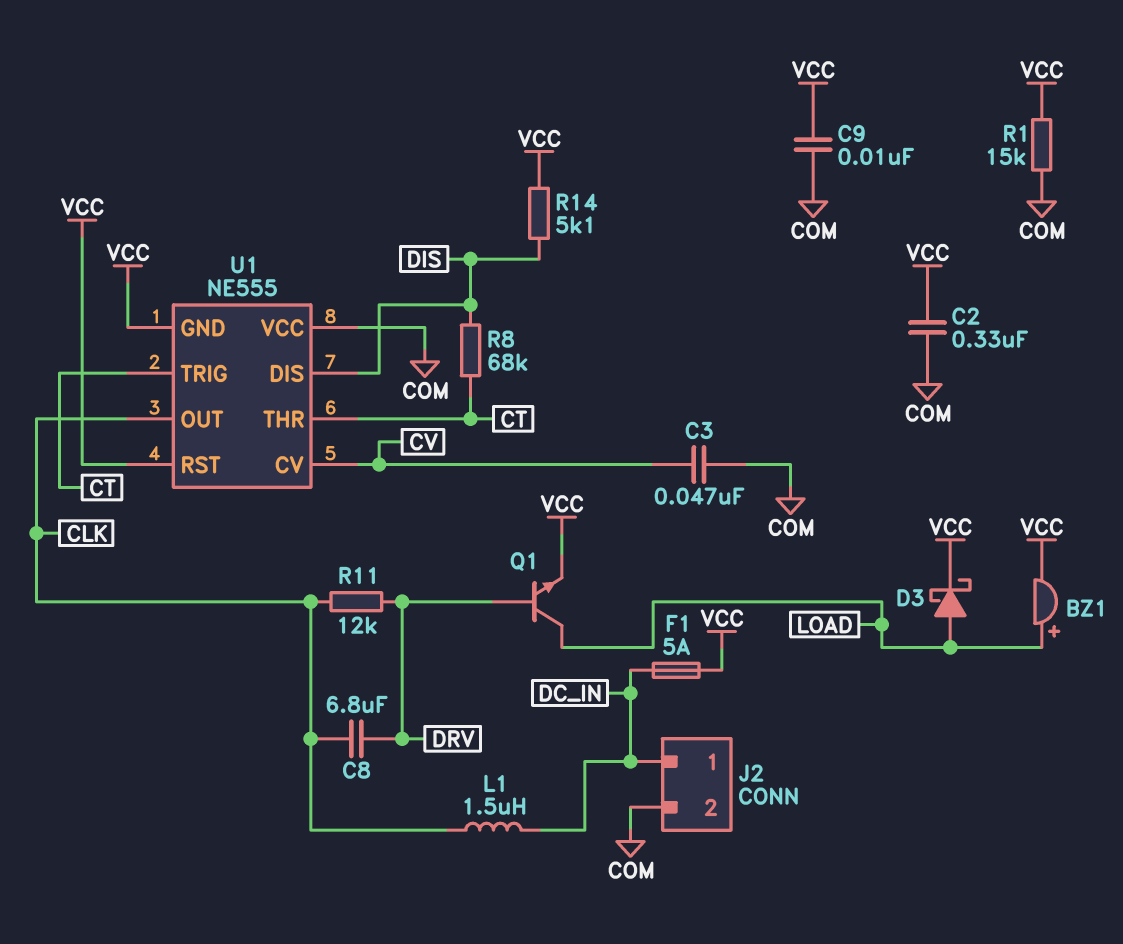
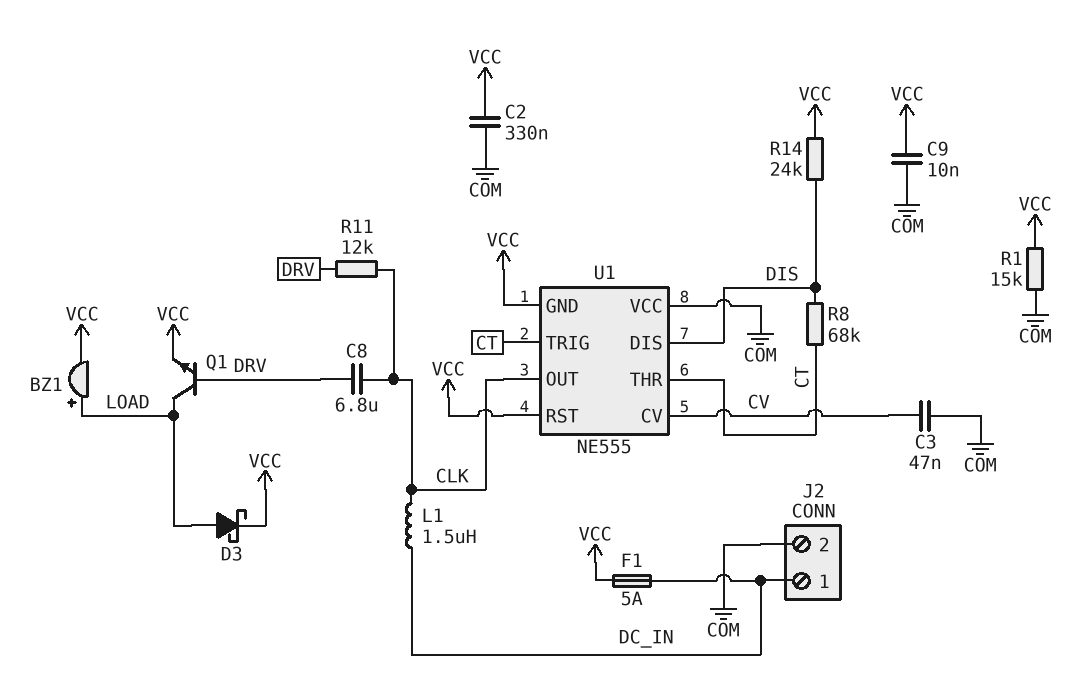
R14: 5.1k (DIS, VCC) -> 24k (DIS, VCC)

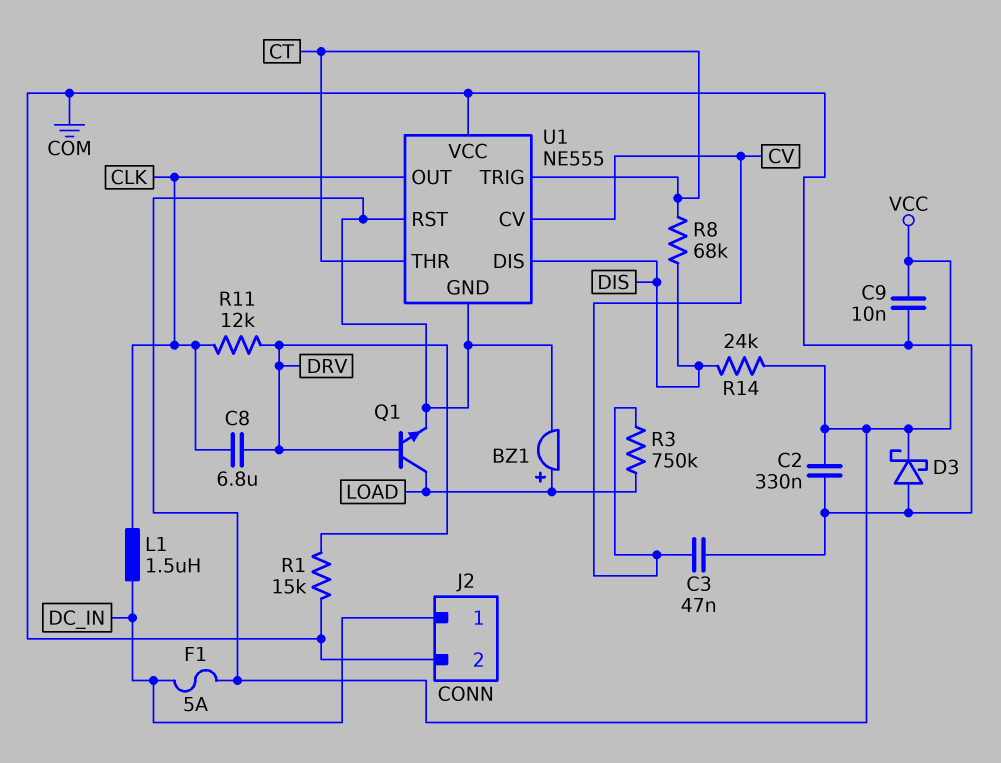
D3: schottky (A LOAD, K VCC) -> schottky (A COM, K VCC)
R1: 15k (COM, VCC) -> 15k (COM, DRV)
R3: none -> 750k (CV, LOAD)

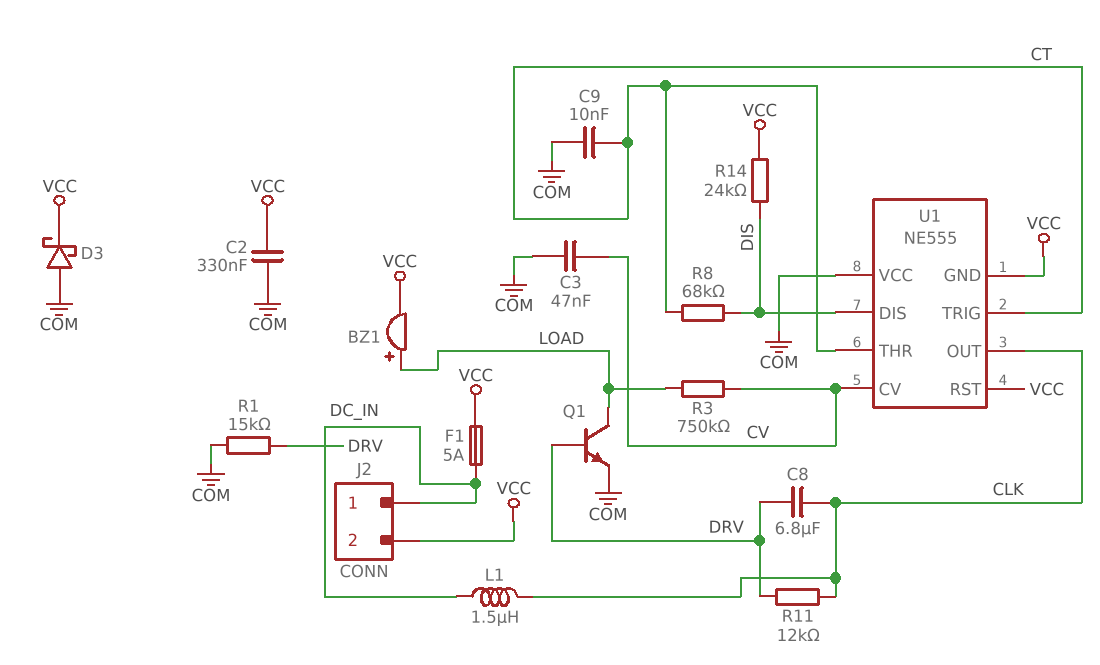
C9: 10nF (COM, VCC) -> 10nF (COM, CT)
J2 pin 2: COM -> VCC
Q1: NPN (B DRV, C LOAD, E VCC) -> NPN (B DRV, C LOAD, E COM)

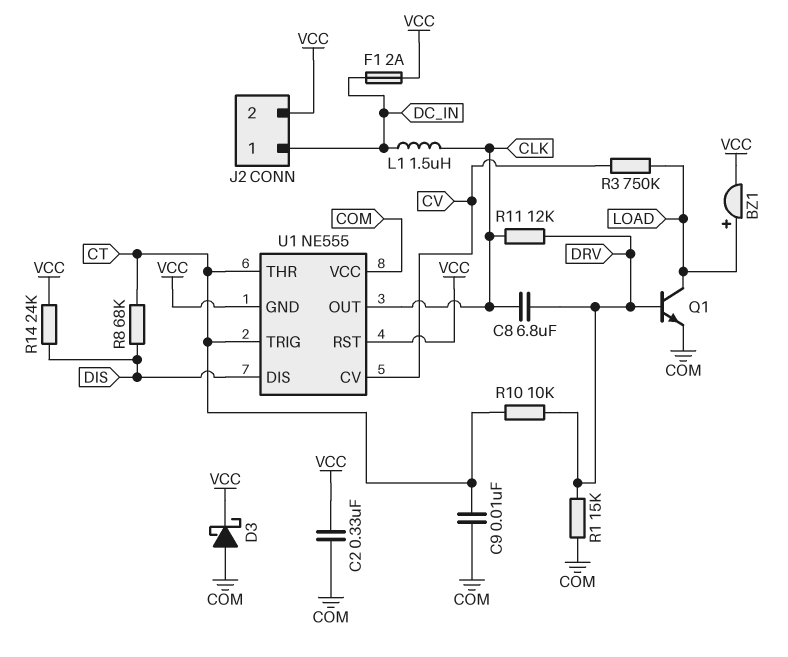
C3: 47nF (COM, CV) -> none
F1: 5A (DC_IN, VCC) -> 2A (DC_IN, VCC)
R10: none -> 10k (CT, DRV)

